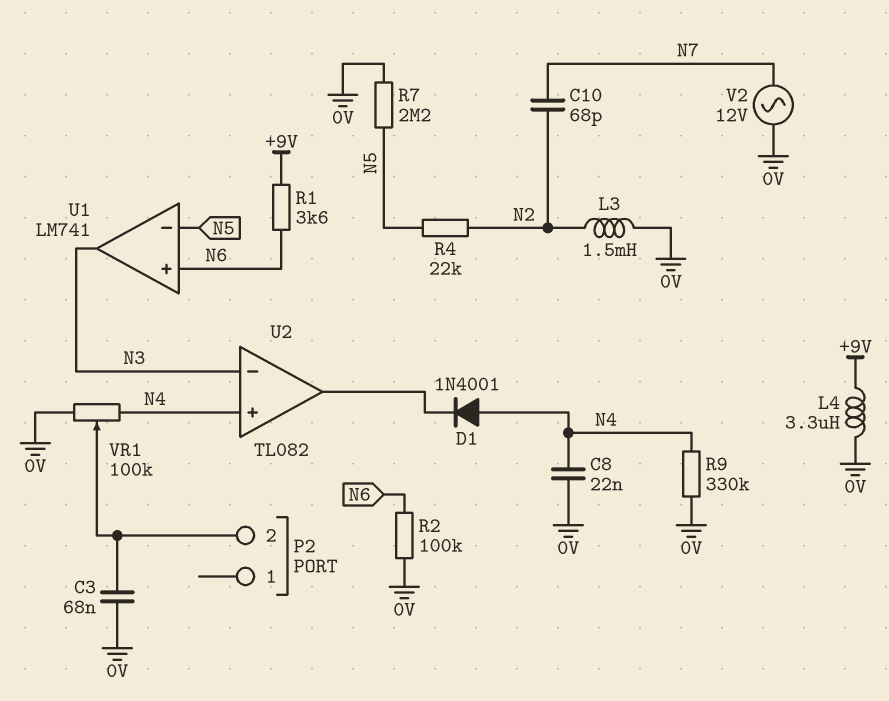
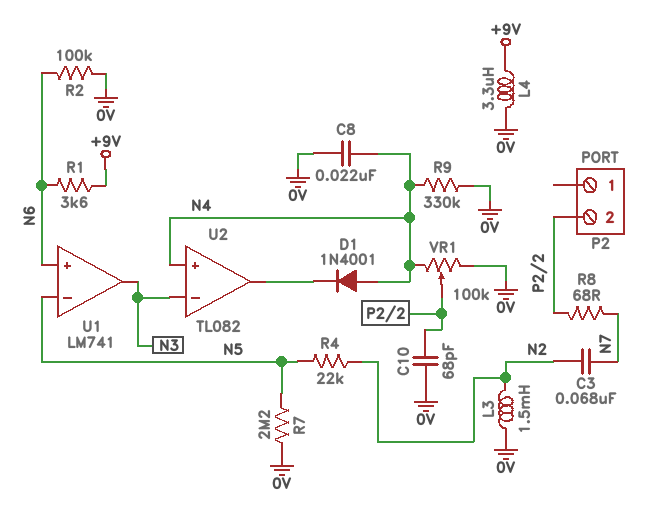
C3: 68nF (0V, P2/2) -> 68nF (N2, N7)
C10: 68pF (N2, N7) -> 68pF (0V, P2/2)
R8: none -> 68 (N7, P2/2)
V2: AC 12V (0V, N7) -> none

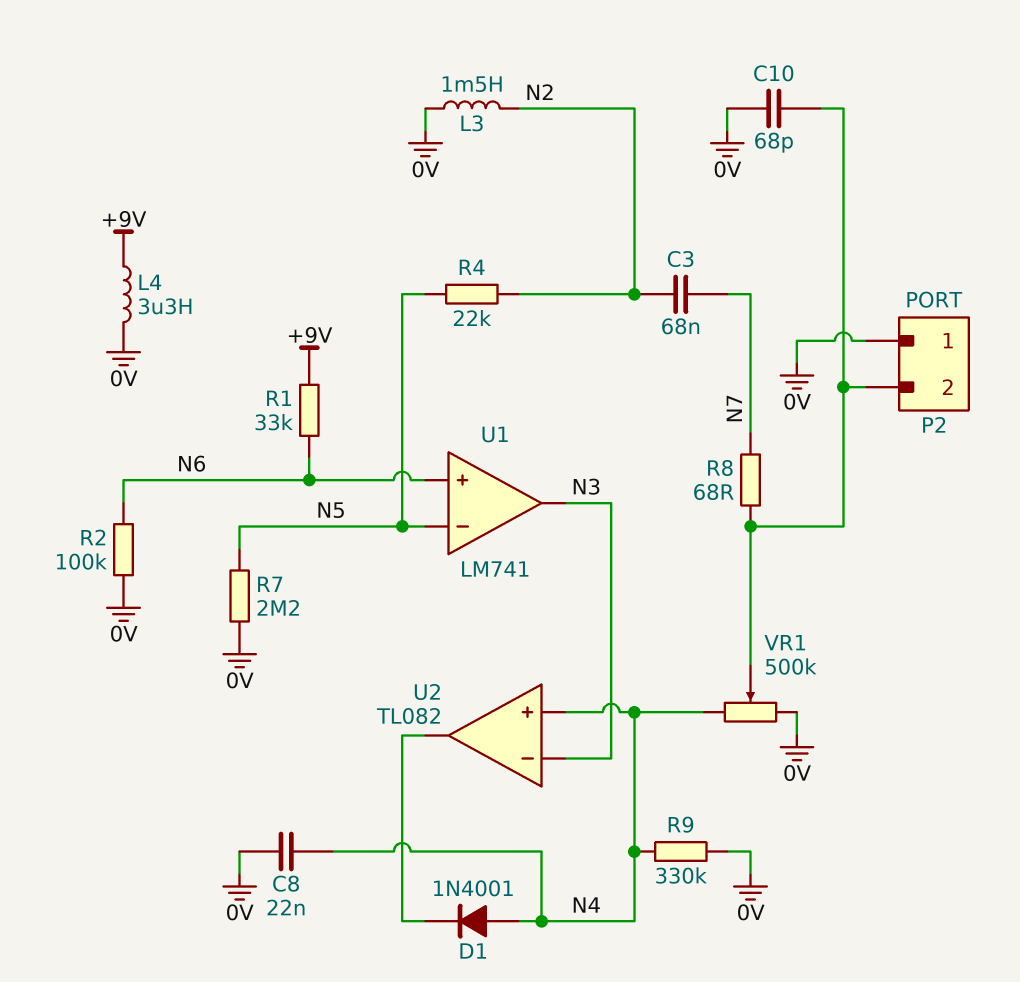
P2 pin 1: none -> 0V
R1: 3.6k (+9V, N6) -> 33k (+9V, N6)
VR1: 100k (0V, N4, wiper P2/2) -> 500k (0V, N4, wiper P2/2)

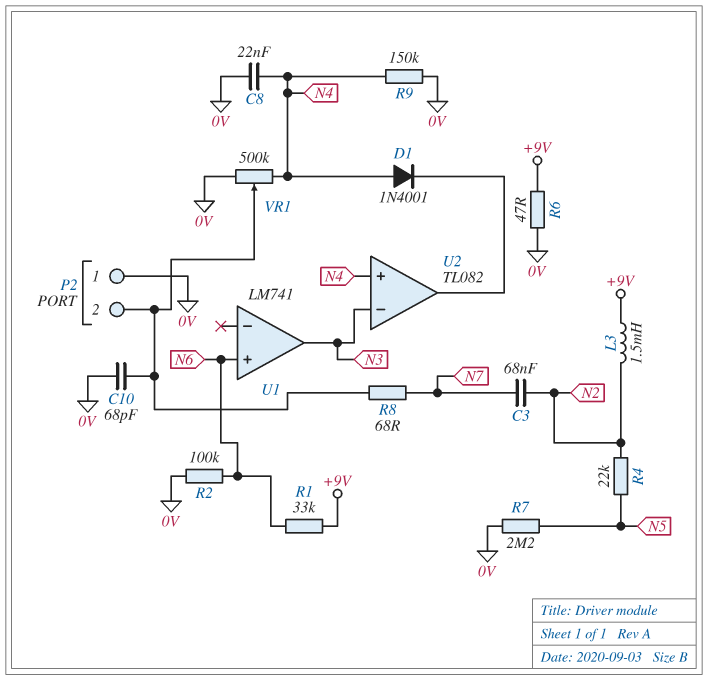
L3: 1.5mH (0V, N2) -> 1.5mH (+9V, N2)
L4: 3.3uH (+9V, 0V) -> none
R6: none -> 47 (+9V, 0V)
R9: 330k (0V, N4) -> 150k (0V, N4)
U1 pin in-: N5 -> none

